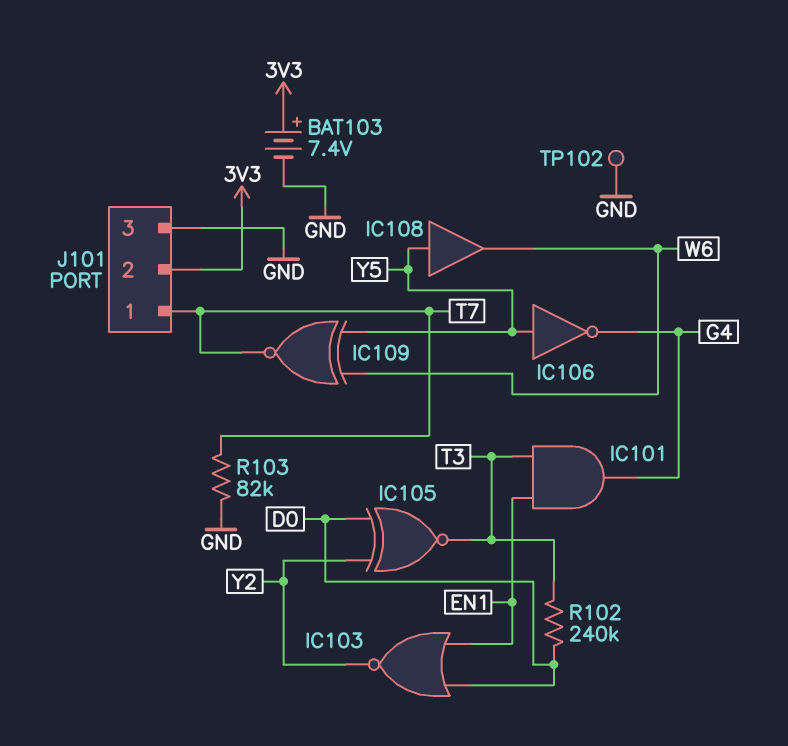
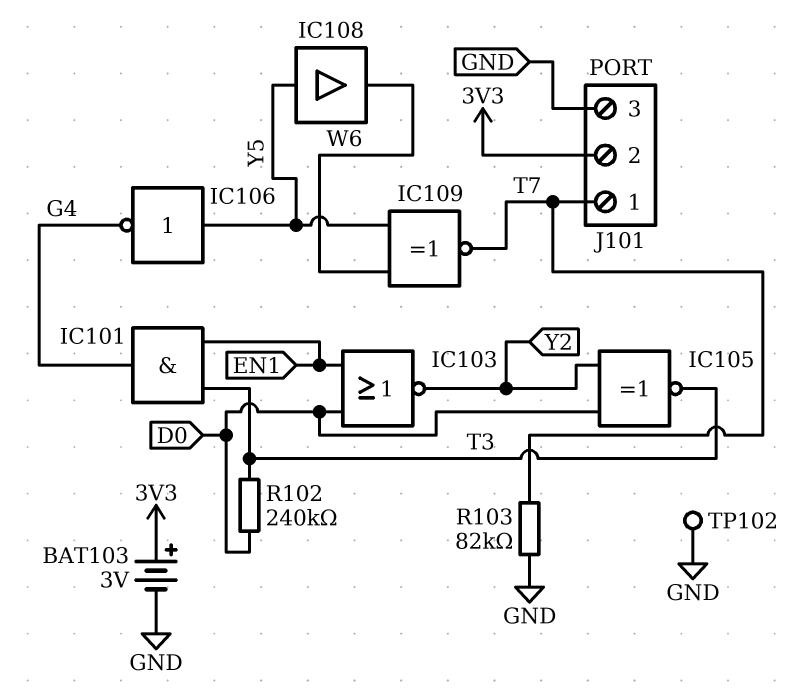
BAT103: 7.4V (plus 3V3, minus GND) -> 3V (plus 3V3, minus GND)

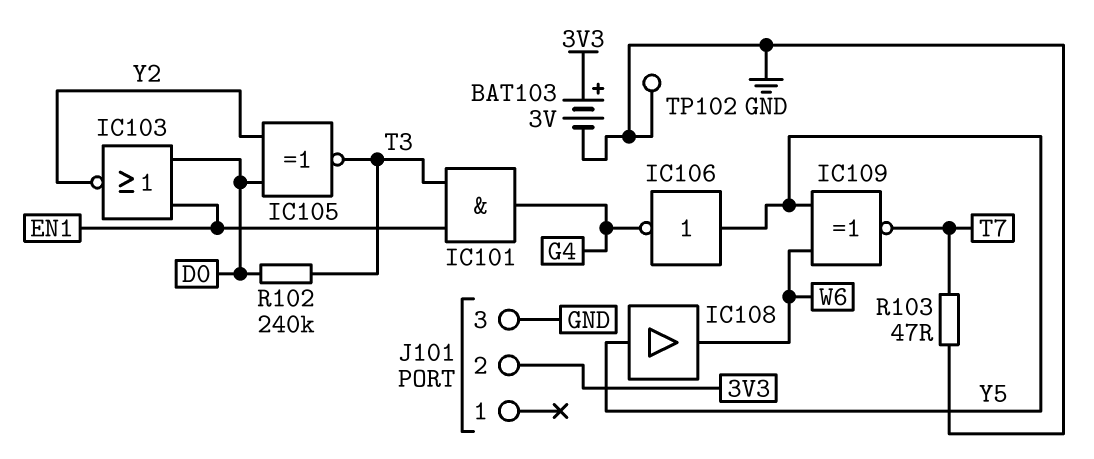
J101 pin 1: T7 -> none
R103: 82k (GND, T7) -> 47 (GND, T7)

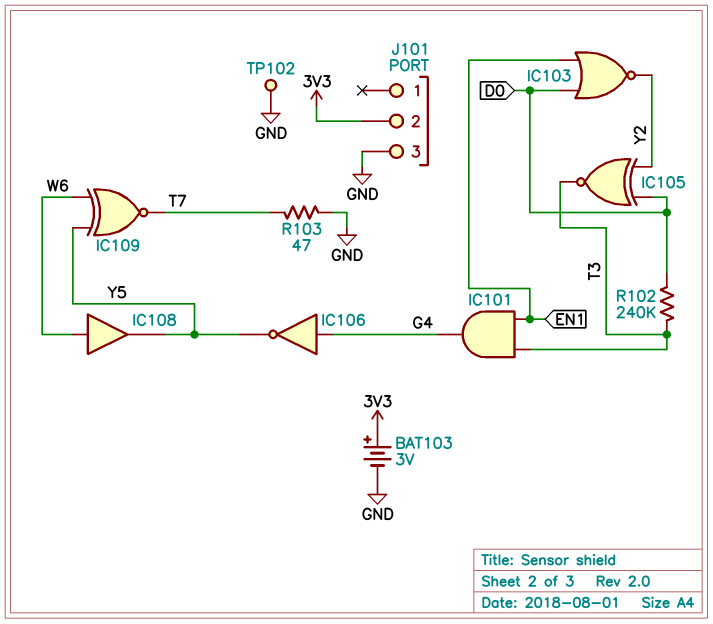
IC106: NOT (in Y5, out G4) -> NOT (in G4, out Y5)
IC108: buffer (in Y5, out W6) -> buffer (in W6, out Y5)

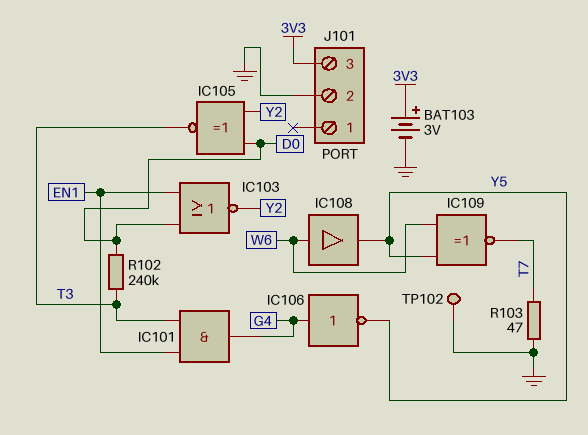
J101 pin 2: 3V3 -> GND
J101 pin 3: GND -> 3V3

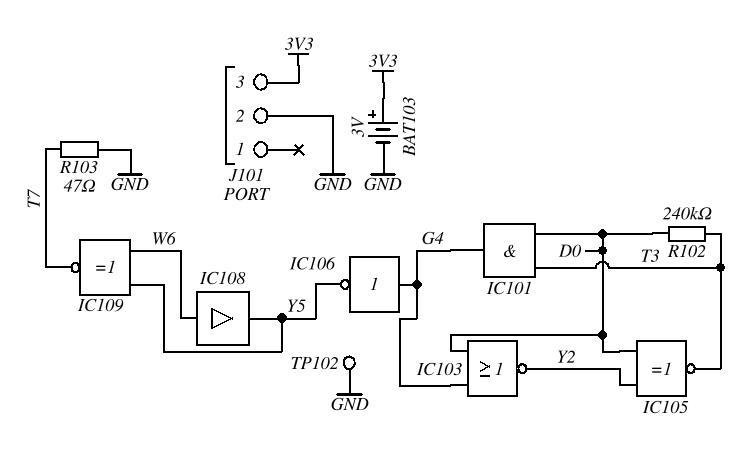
IC101: AND (in EN1, in T3, out G4) -> AND (in D0, in T3, out G4)
IC103: NOR (in D0, in EN1, out Y2) -> NOR (in D0, in G4, out Y2)

